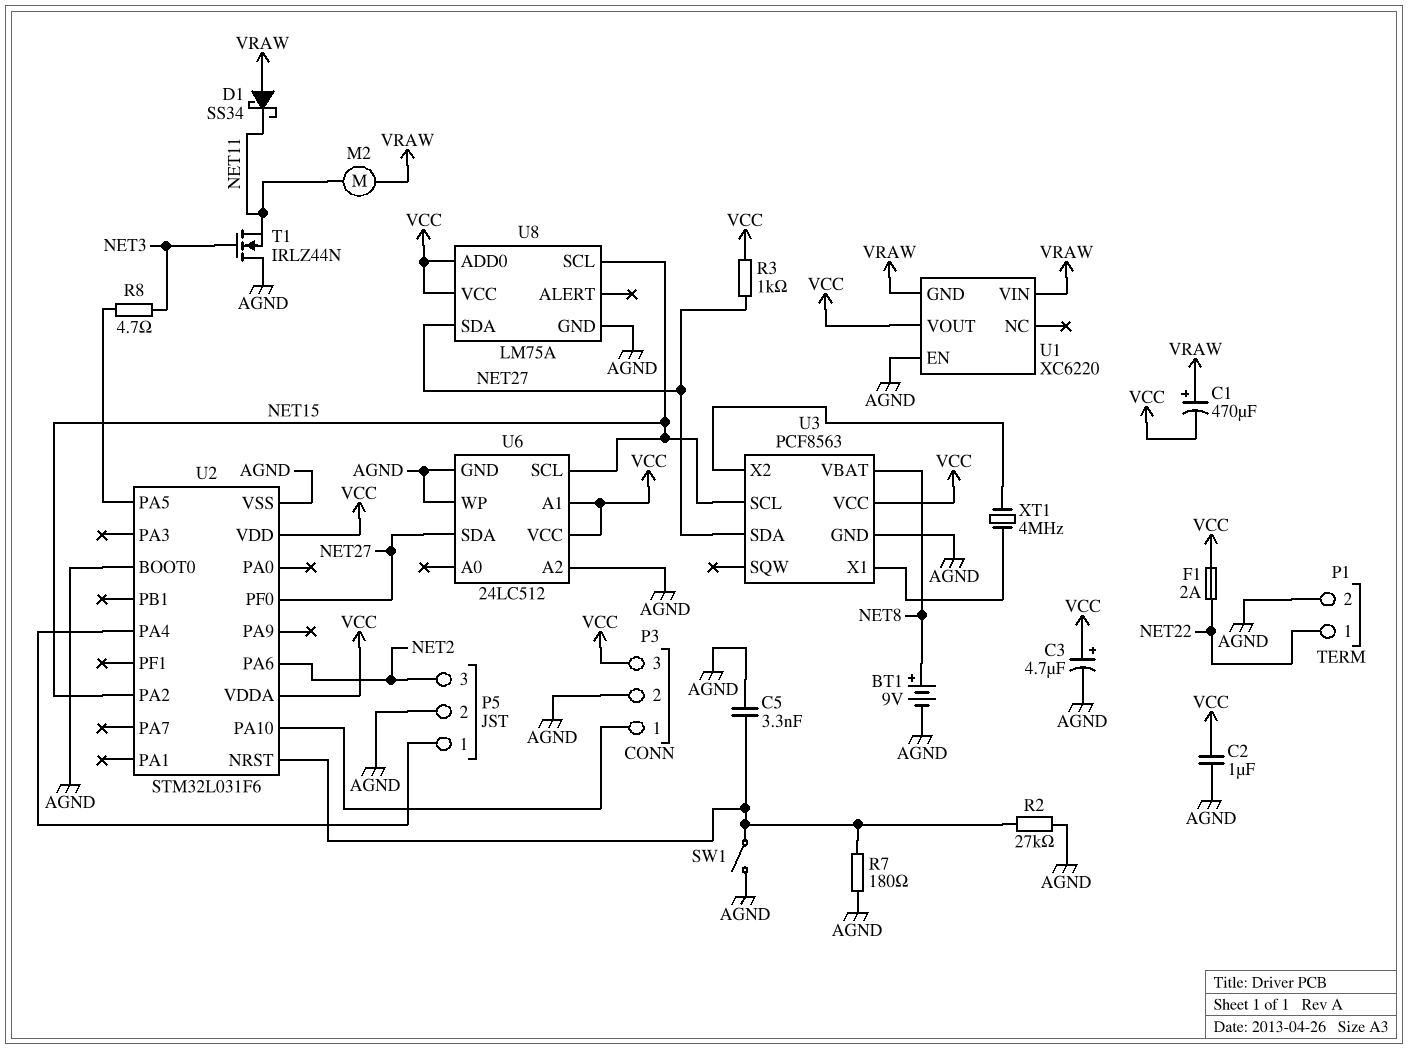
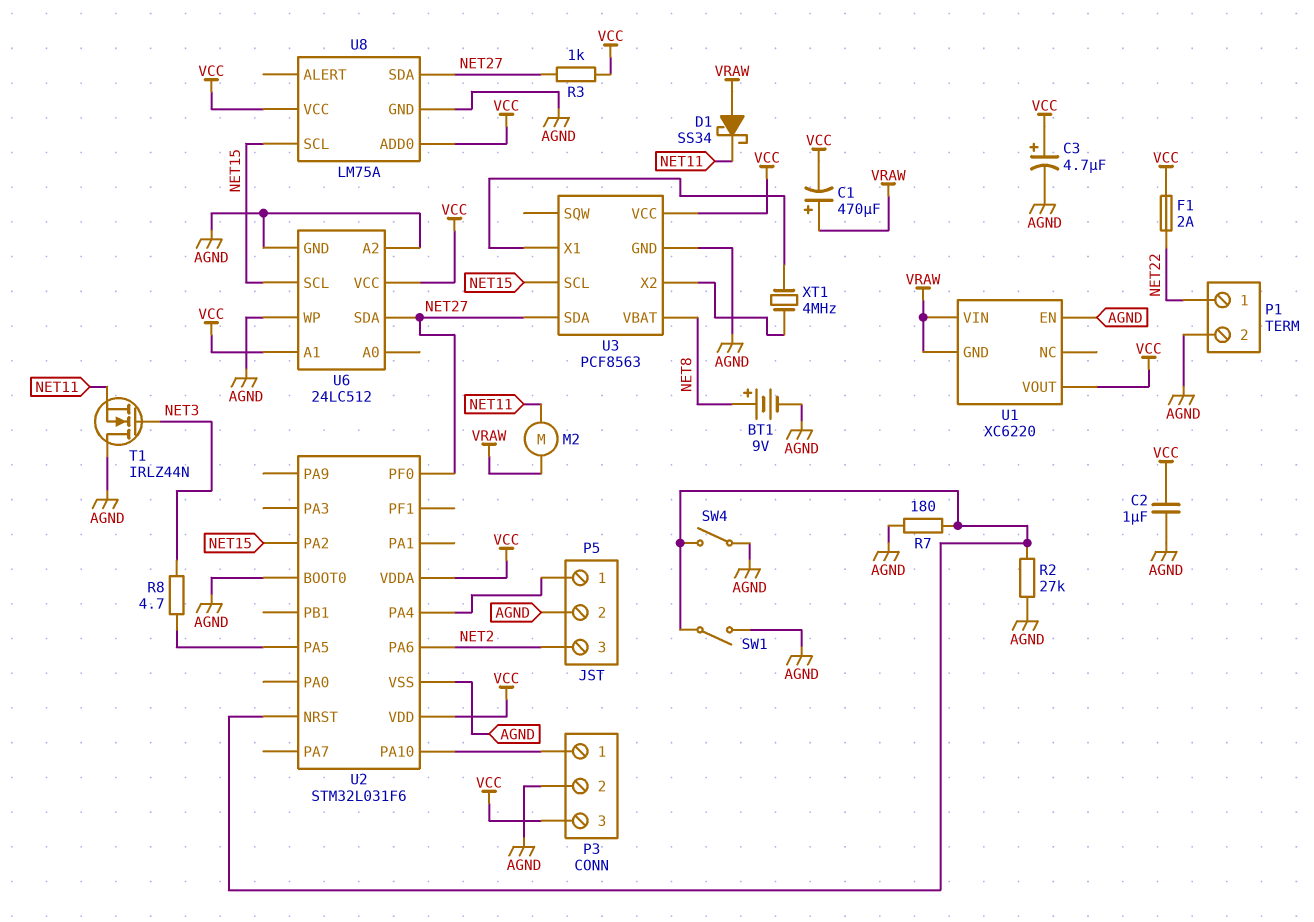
C5: 3.3nF (AGND, U2/NRST) -> none
SW4: none -> switch (AGND, U2/NRST)

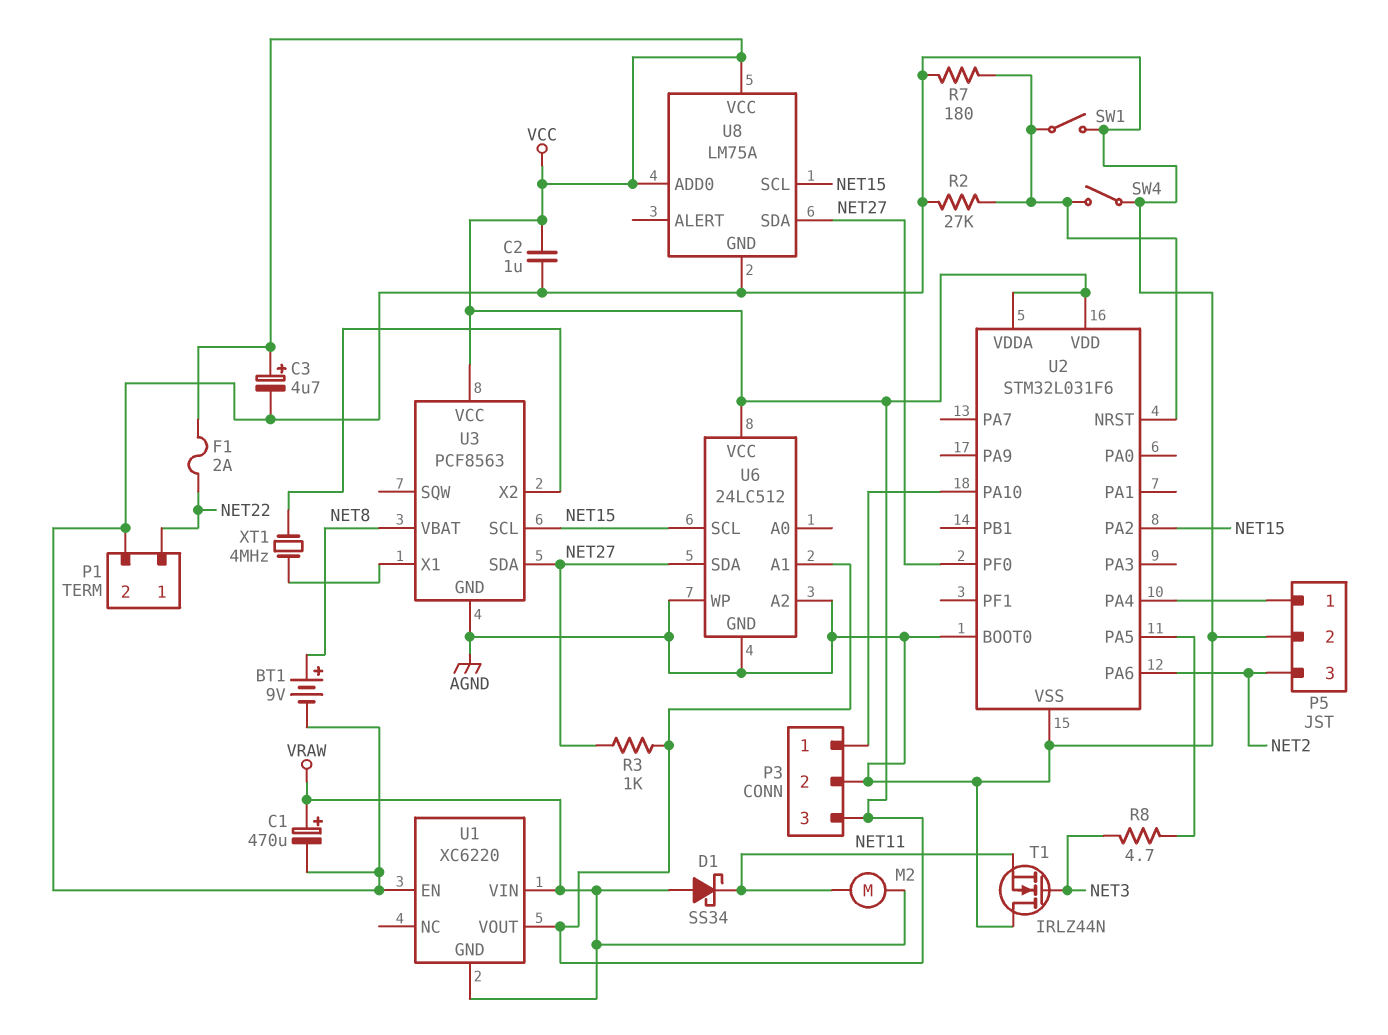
C1: 470uF (plus VRAW, minus VCC) -> 470uF (plus VRAW, minus AGND)

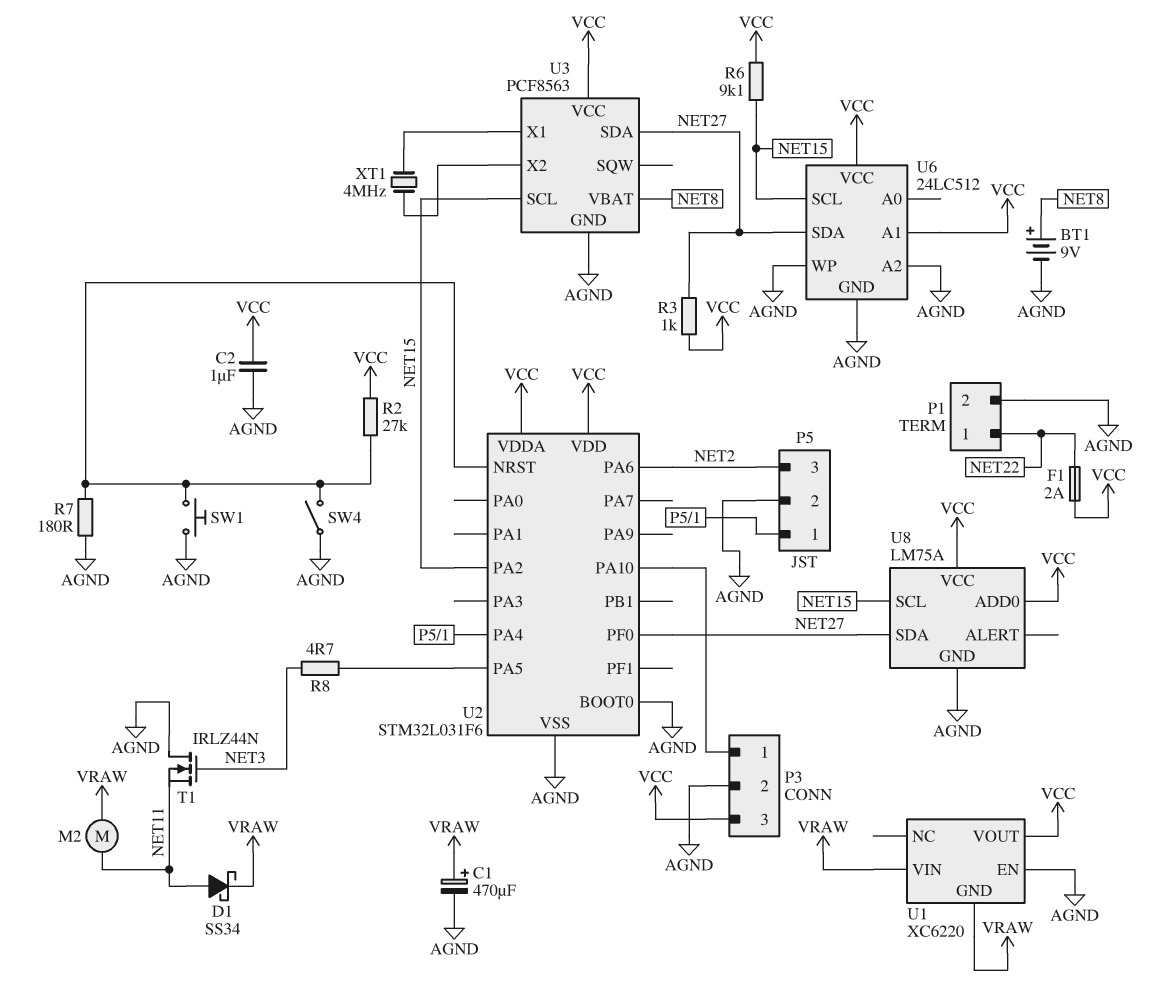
C3: 4.7uF (plus VCC, minus AGND) -> none
D1: schottky SS34 (A VRAW, K NET11) -> schottky SS34 (A NET11, K VRAW)
R2: 27k (AGND, U2/NRST) -> 27k (U2/NRST, VCC)
R6: none -> 9.1k (NET15, VCC)
SW1: switch (AGND, U2/NRST) -> button (AGND, U2/NRST)

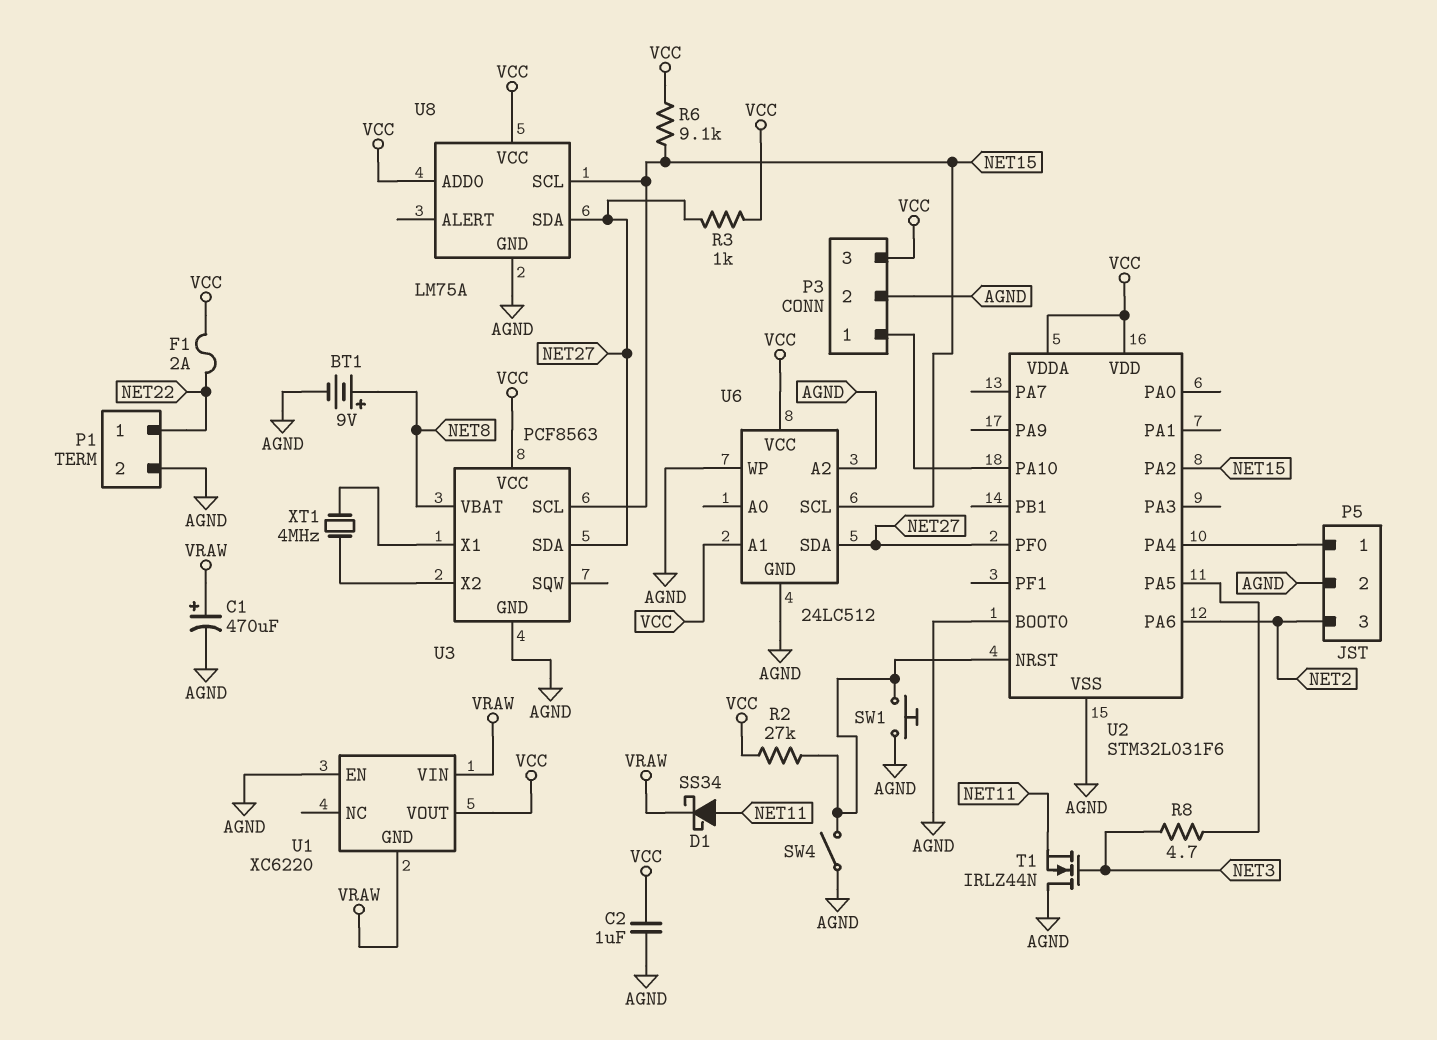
M2: motor (NET11, VRAW) -> none
R7: 180 (AGND, U2/NRST) -> none

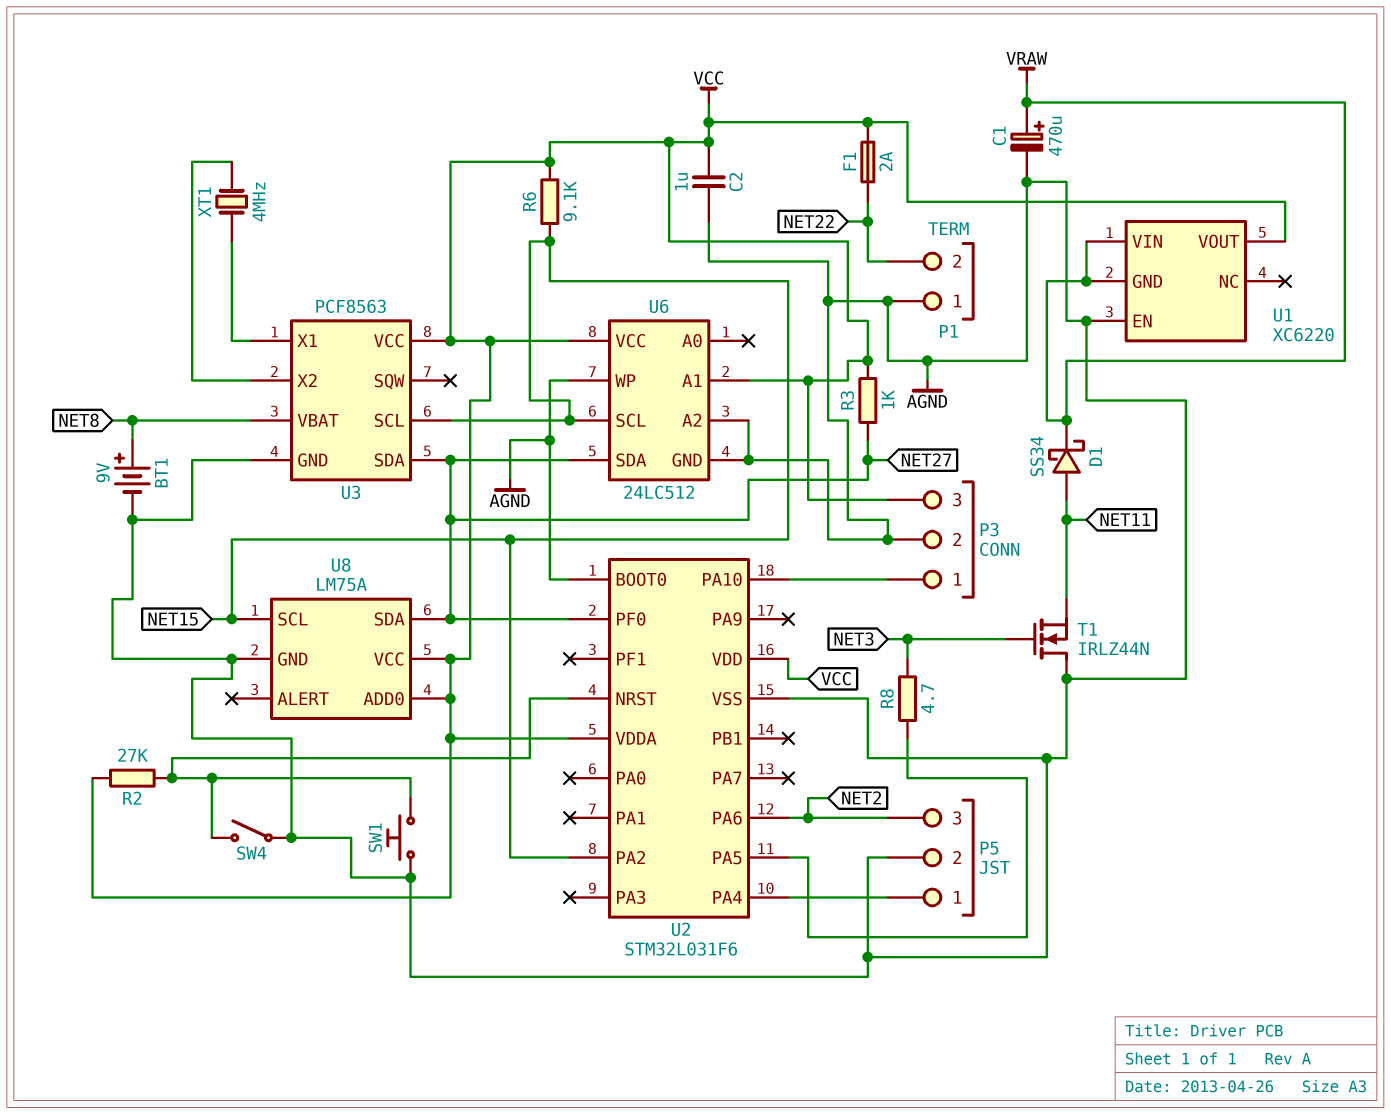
P1 pin 1: NET22 -> AGND
P1 pin 2: AGND -> NET22

